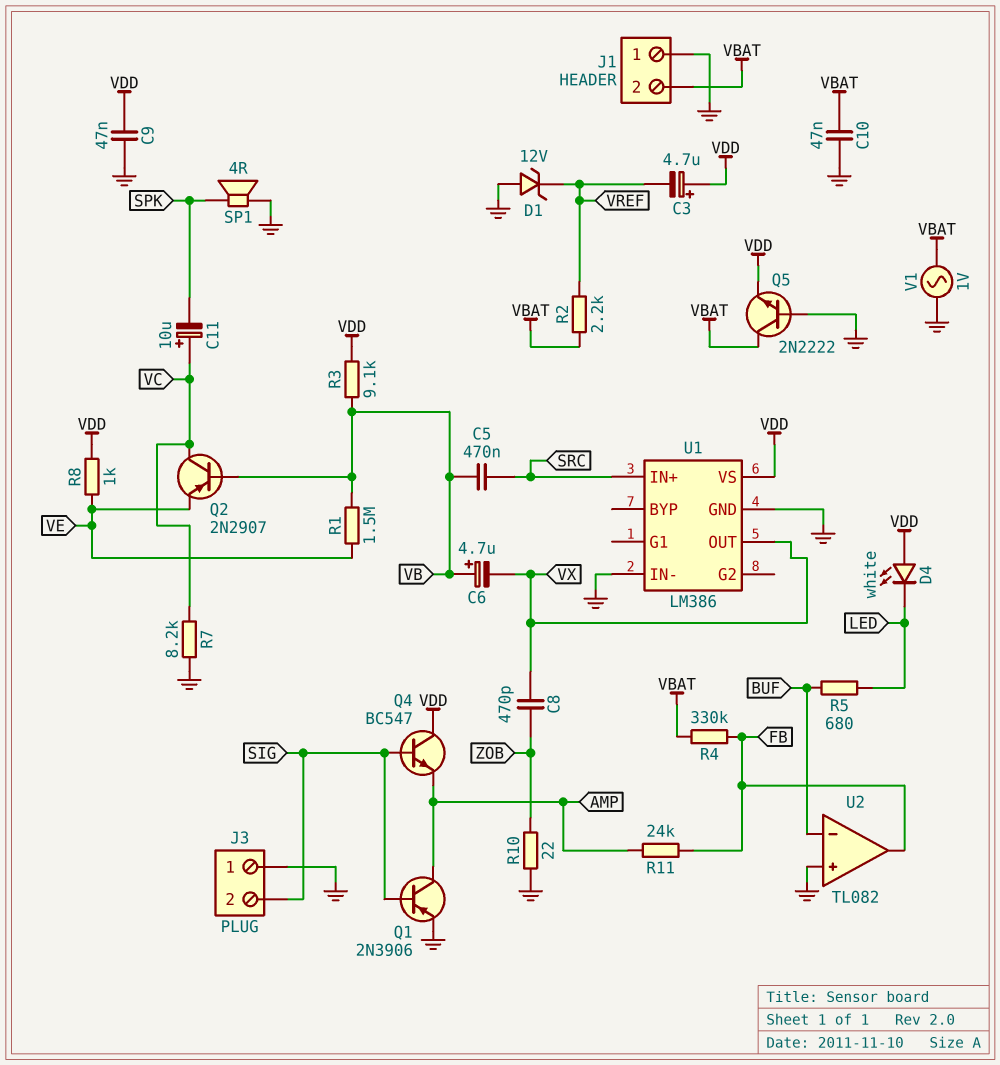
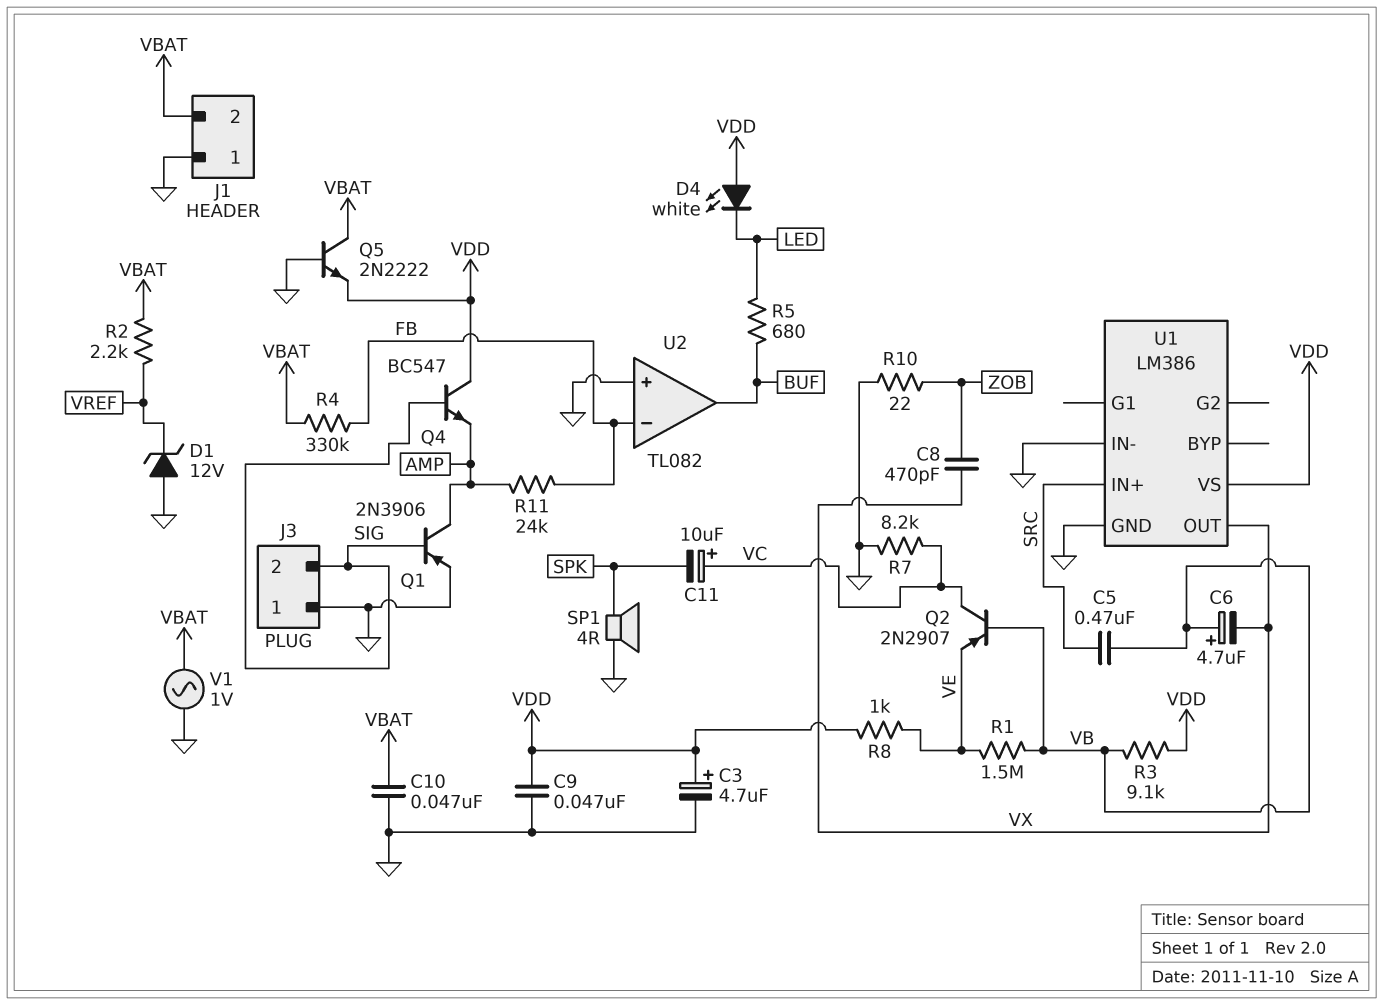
C3: 4.7uF (plus VDD, minus VREF) -> 4.7uF (plus VDD, minus GND)
U2 pin in-: BUF -> FB
U2 pin out: FB -> BUF

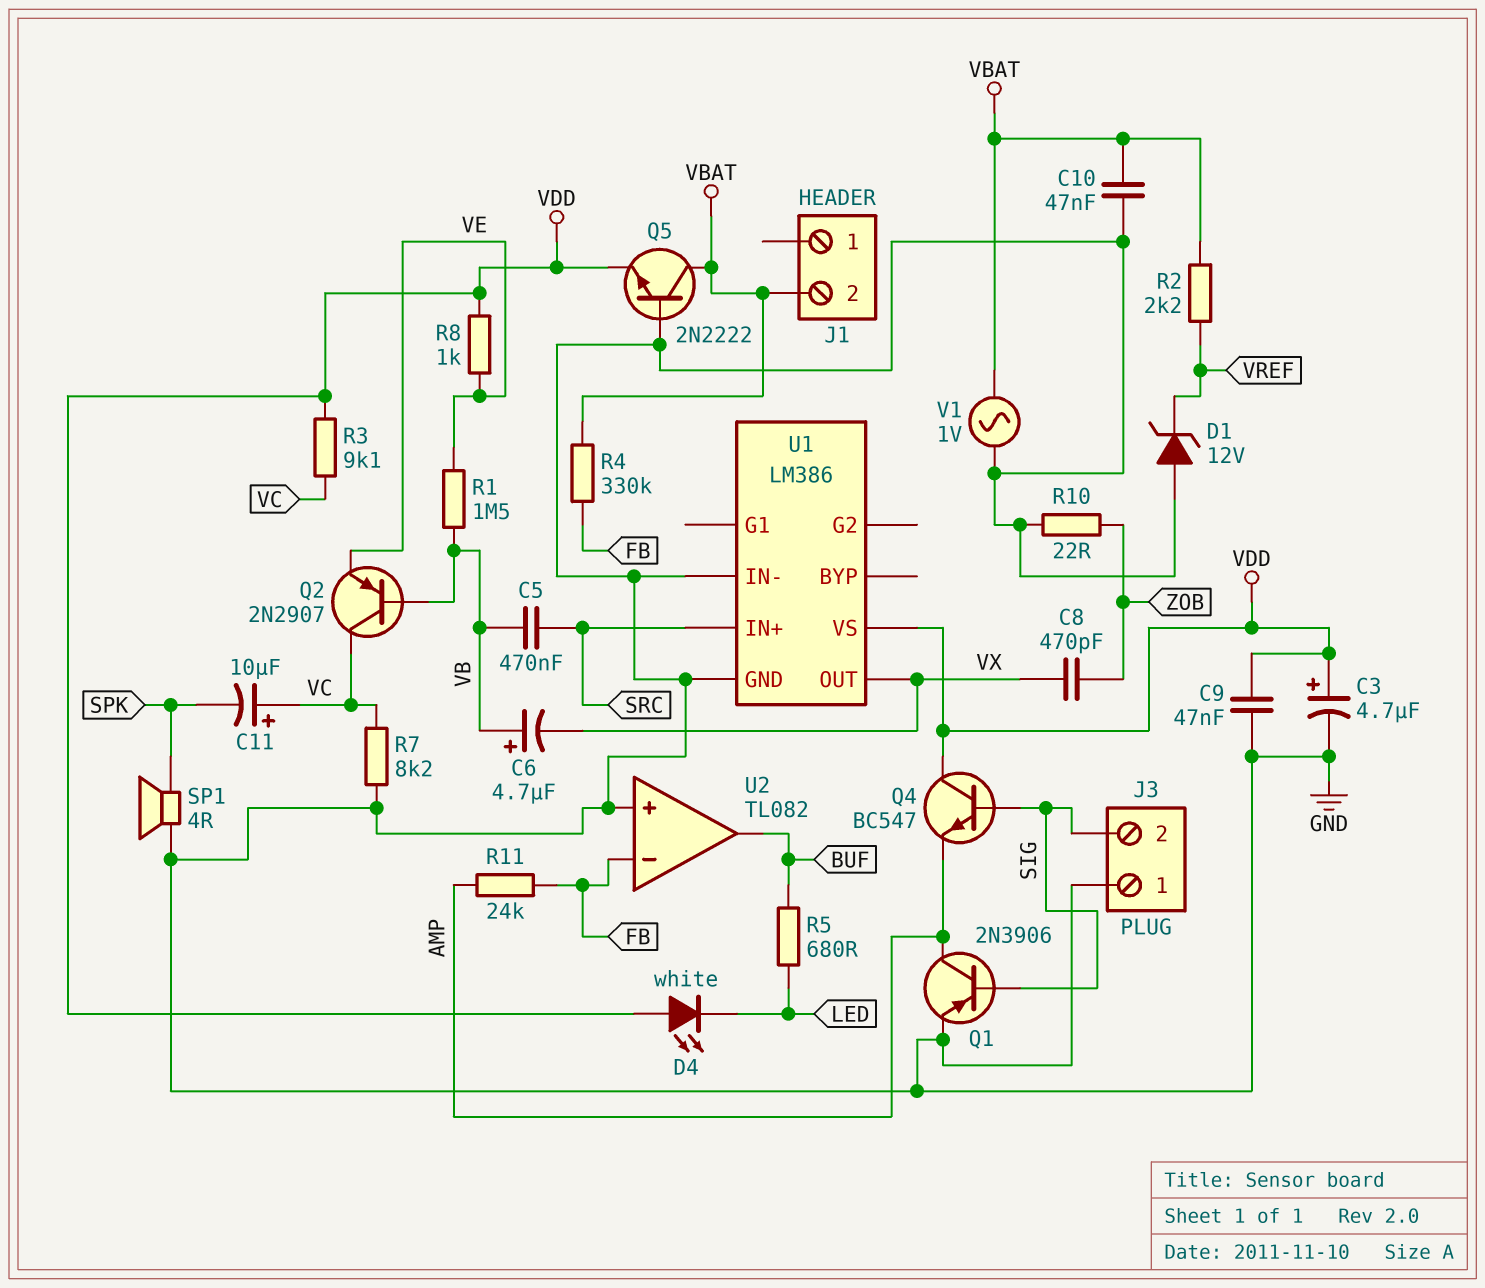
J1 pin 1: GND -> none
R3: 9.1k (VB, VDD) -> 9.1k (VC, VDD)

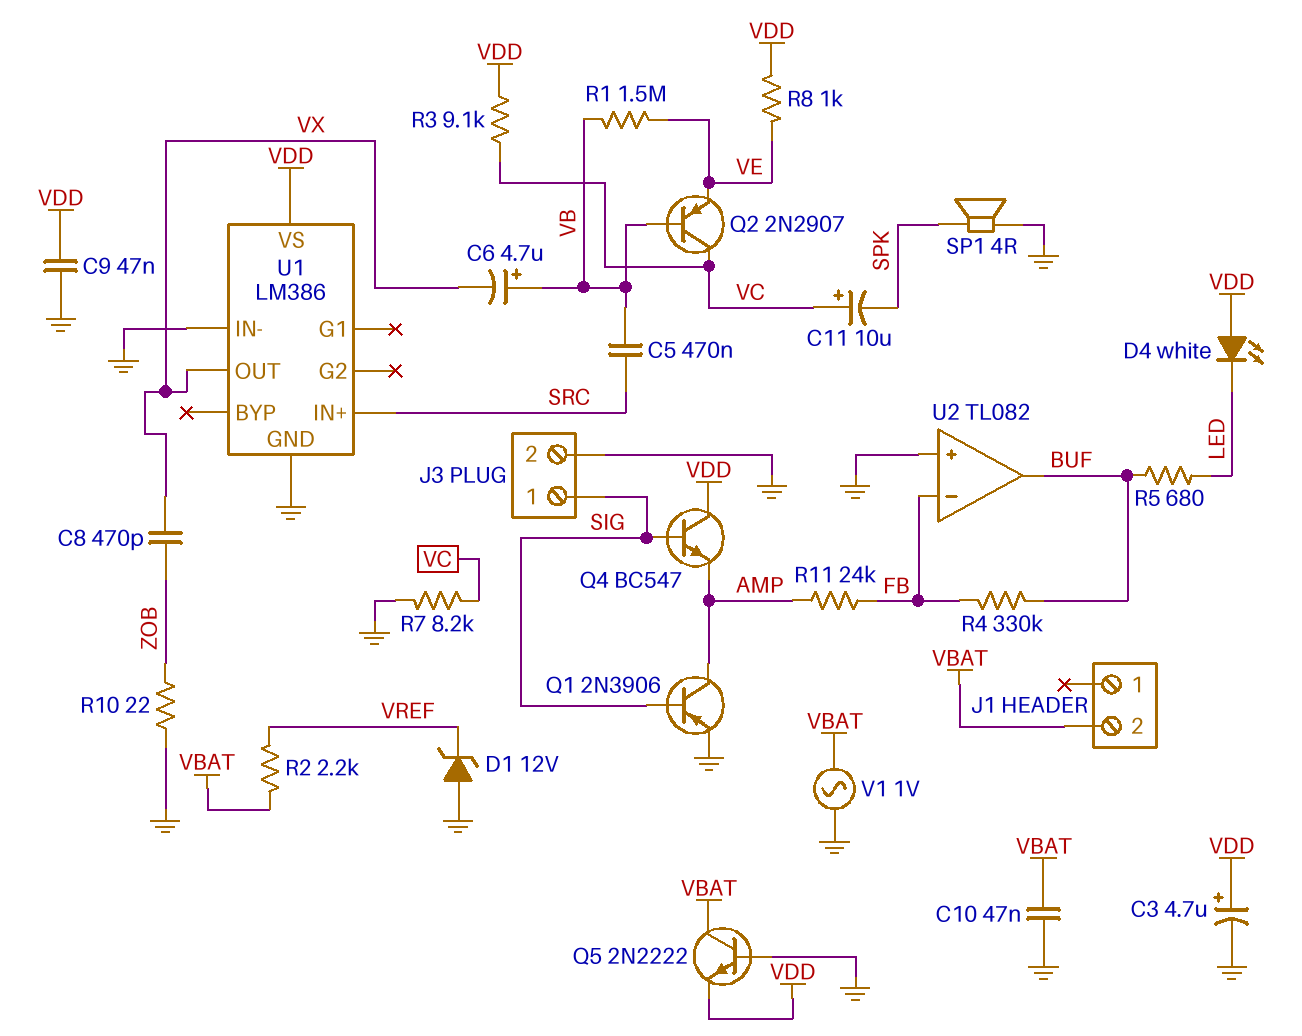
J3 pin 1: GND -> SIG
J3 pin 2: SIG -> GND
R4: 330k (FB, VBAT) -> 330k (BUF, FB)

